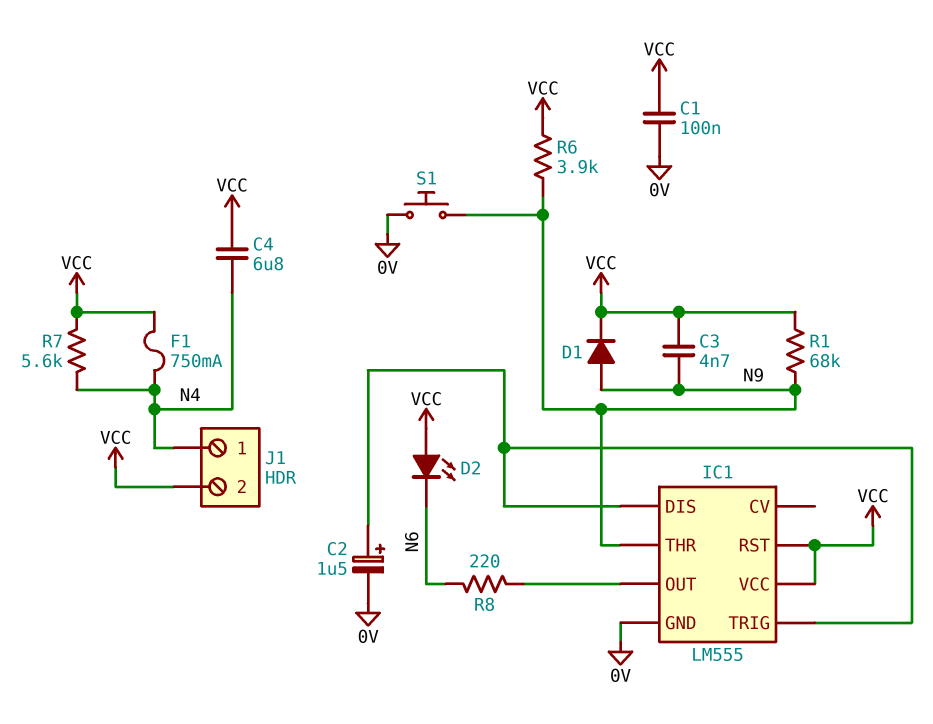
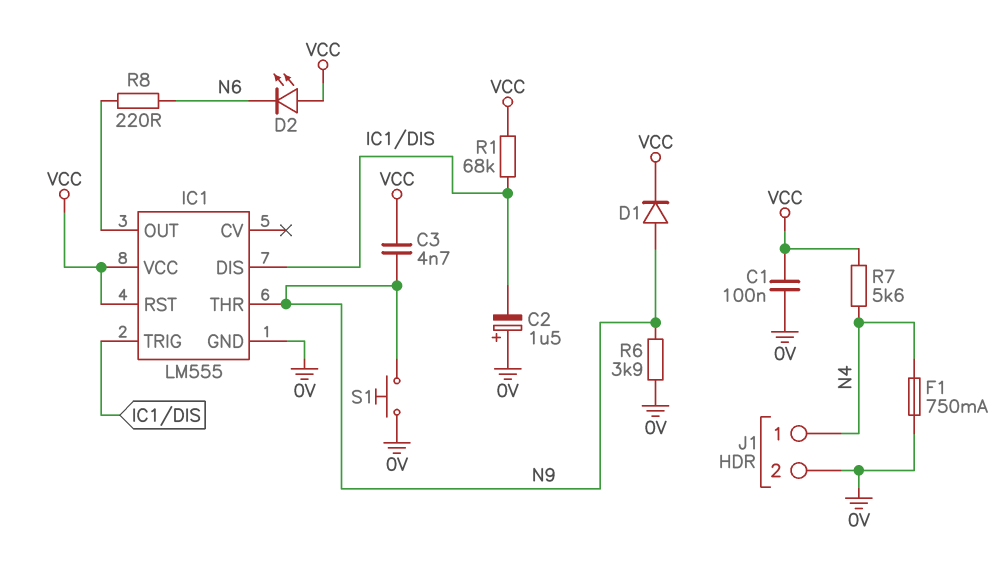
C2: 1.5uF (plus IC1/DIS, minus 0V) -> 1.5uF (plus 0V, minus IC1/DIS)
C4: 6.8uF (N4, VCC) -> none
F1: 750mA (N4, VCC) -> 750mA (0V, N4)
J1 pin 2: VCC -> 0V
R1: 68k (N9, VCC) -> 68k (IC1/DIS, VCC)
R6: 3.9k (N9, VCC) -> 3.9k (0V, N9)

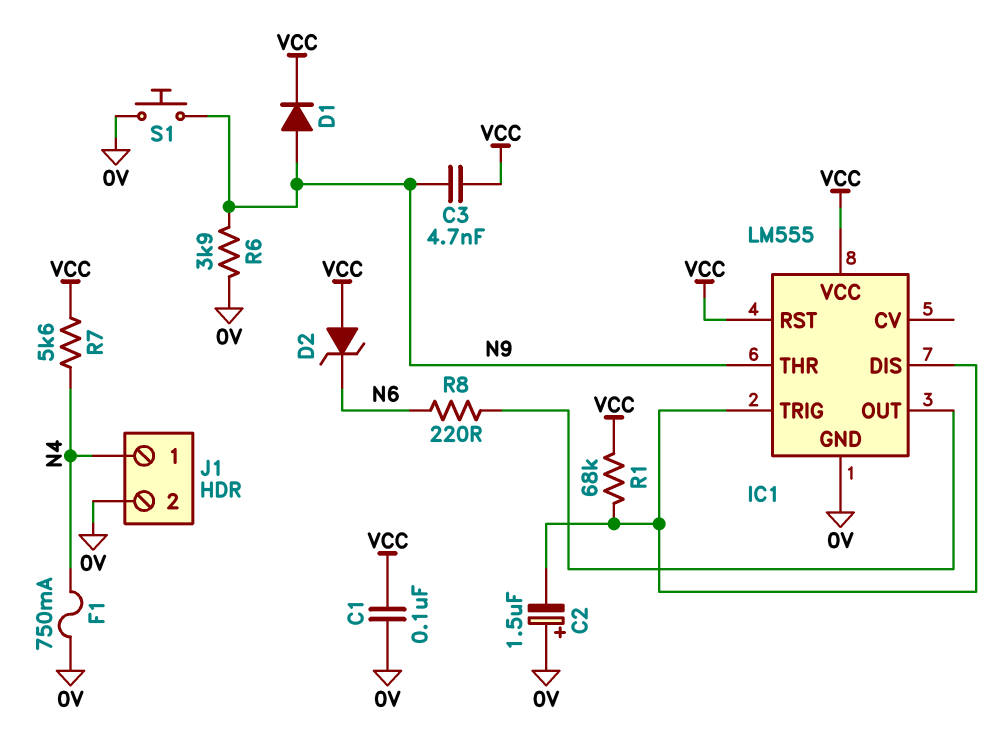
D2: LED (A VCC, K N6) -> zener (A VCC, K N6)

